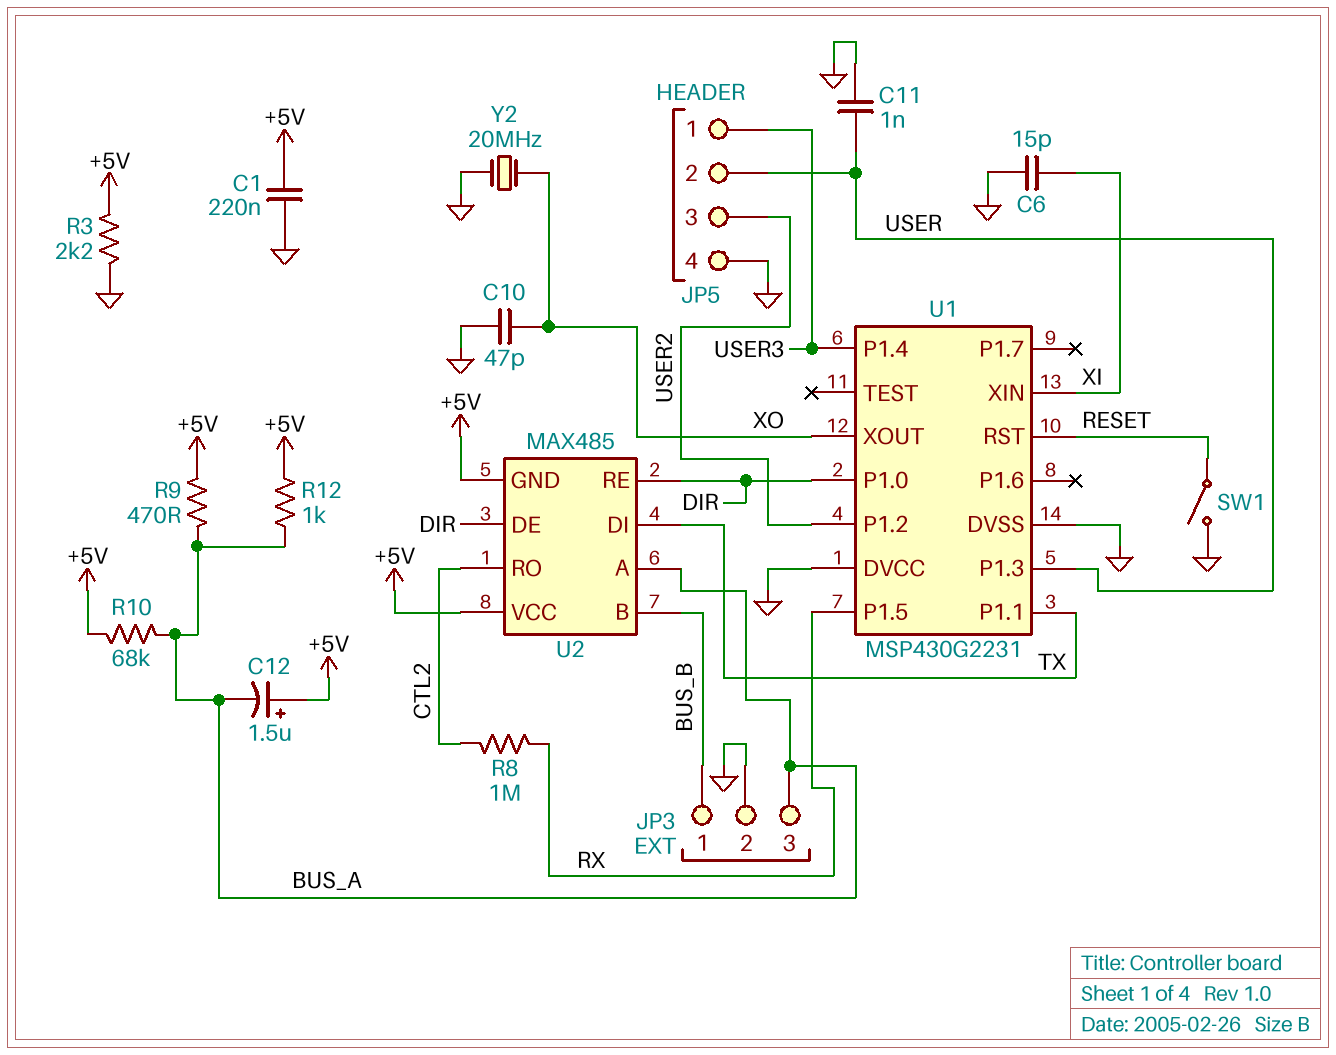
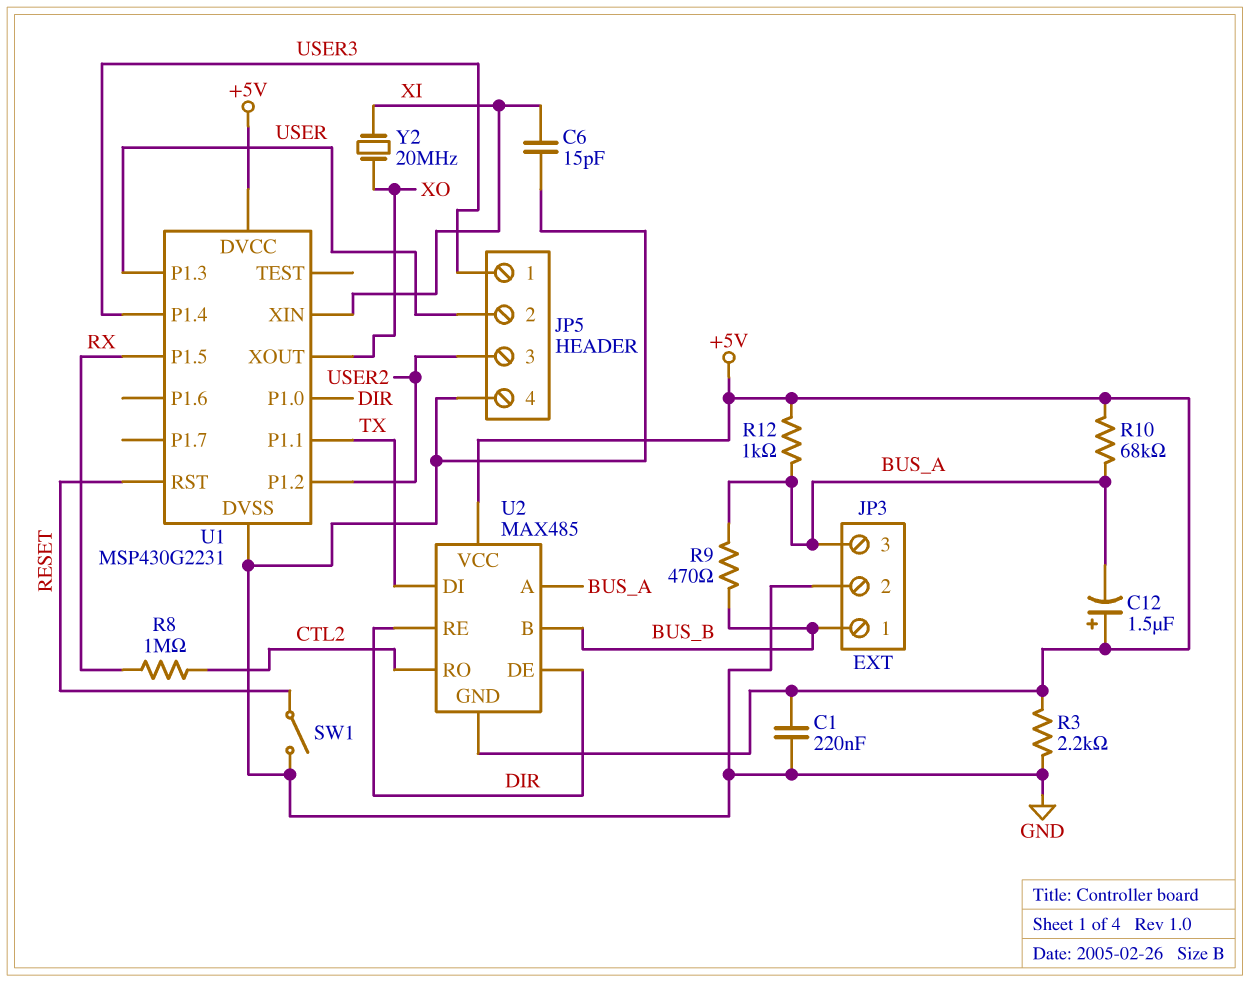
C10: 47pF (GND, XO) -> none
C11: 1nF (GND, USER) -> none
R9: 470 (+5V, BUS_A) -> 470 (BUS_A, BUS_B)
U1 pin DVCC: GND -> +5V
Y2: 20MHz (GND, XO) -> 20MHz (XI, XO)

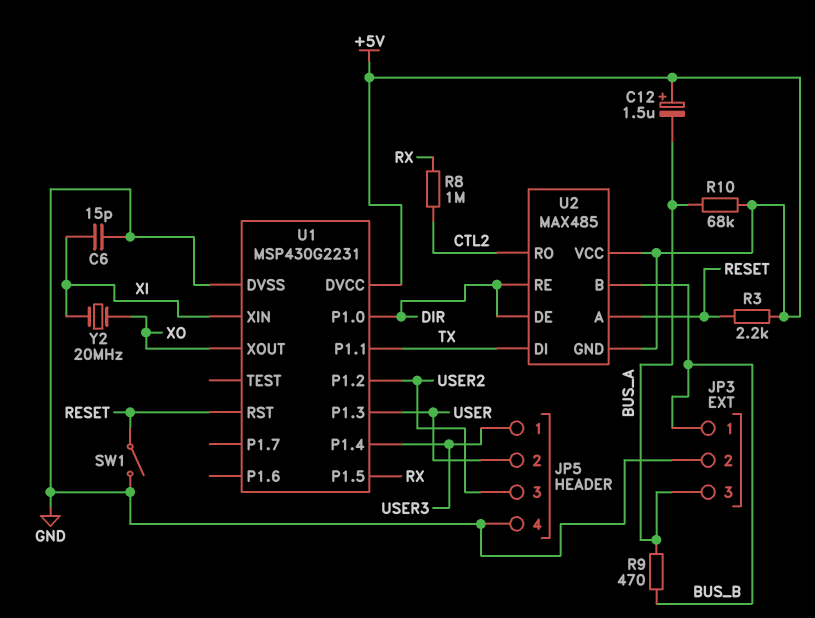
C1: 220nF (+5V, GND) -> none
R3: 2.2k (+5V, GND) -> 2.2k (+5V, RESET)
R12: 1k (+5V, BUS_A) -> none
U2 pin A: BUS_A -> RESET

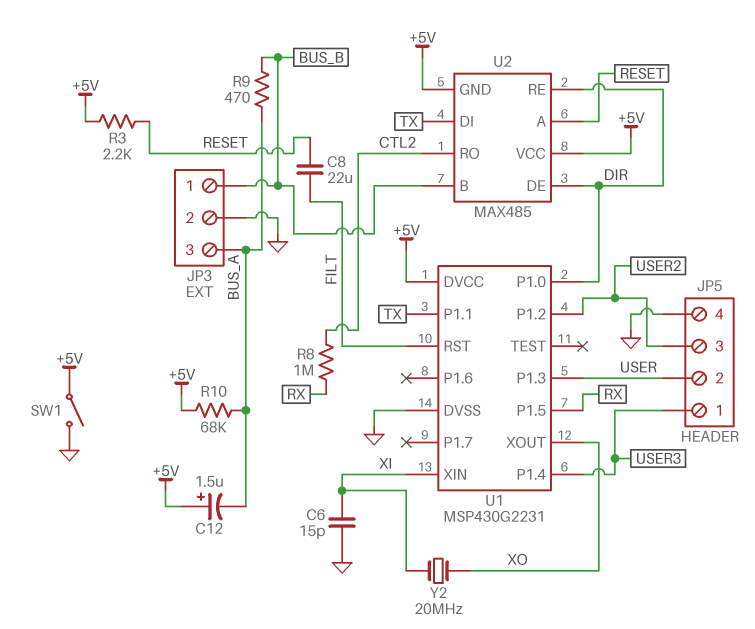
C8: none -> 22uF (FILT, RESET)
SW1: switch (GND, RESET) -> switch (+5V, GND)
U1 pin RST: RESET -> FILT

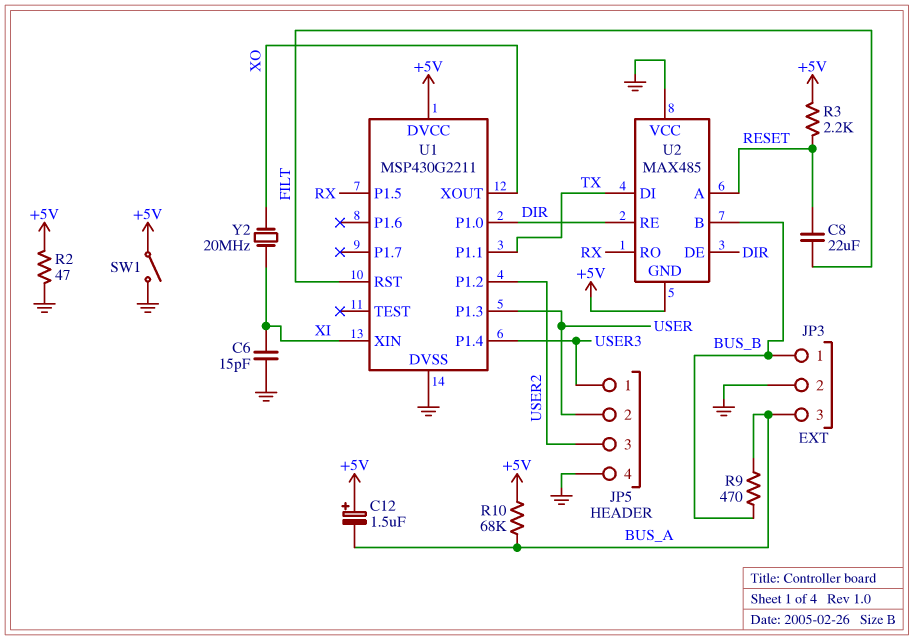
R2: none -> 47 (+5V, GND)
R8: 1M (CTL2, RX) -> none
U1: MSP430G2231 -> MSP430G2211
U2 pin RO: CTL2 -> RX
U2 pin VCC: +5V -> GND

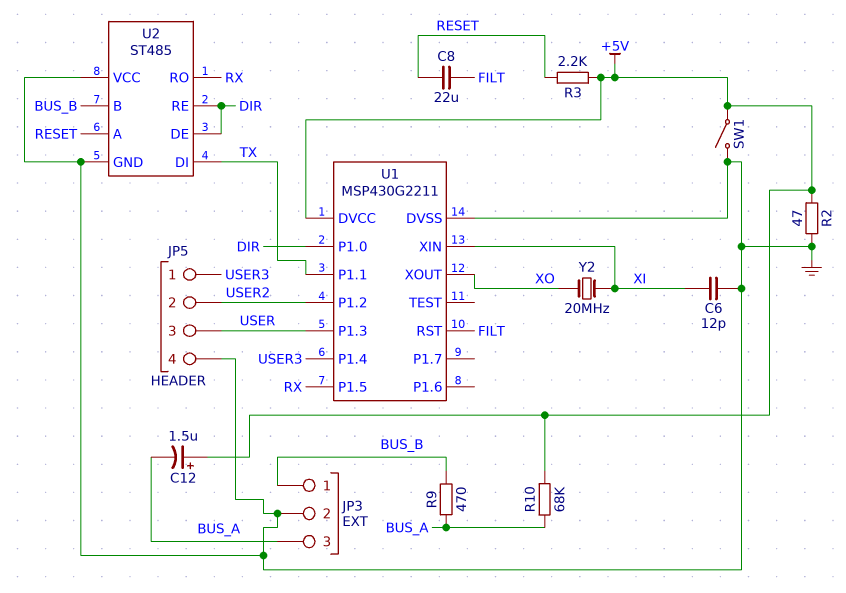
C6: 15pF (GND, XI) -> 12pF (GND, XI)
JP5 pin 2: USER -> USER2
JP5 pin 3: USER2 -> USER
U2: MAX485 -> ST485
U2 pin GND: +5V -> GND

